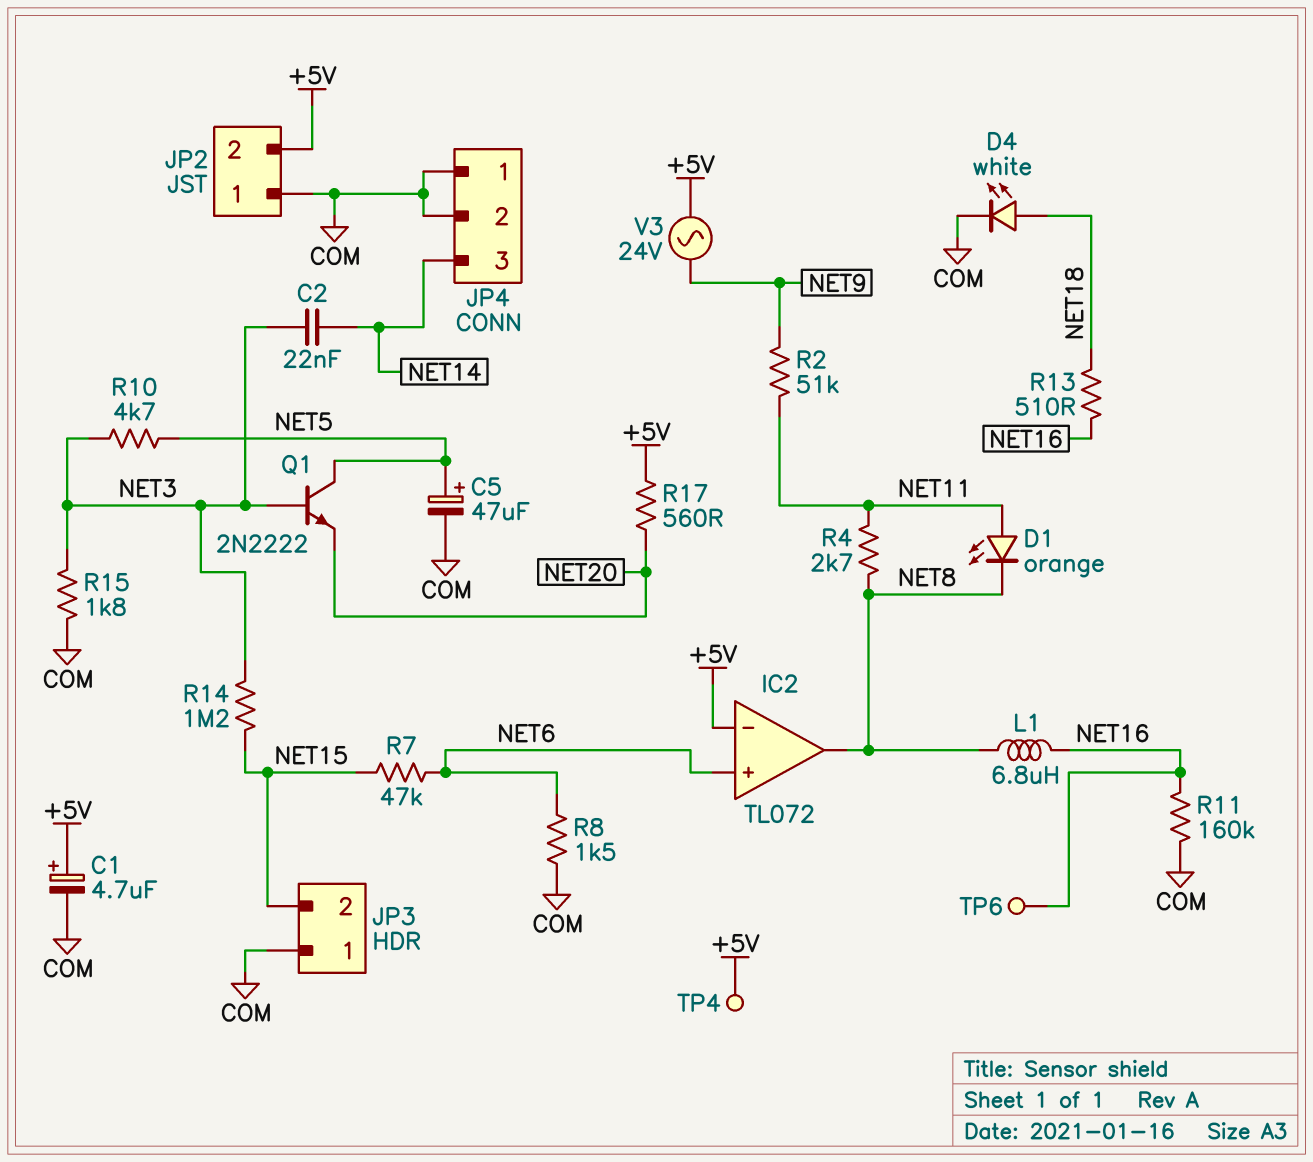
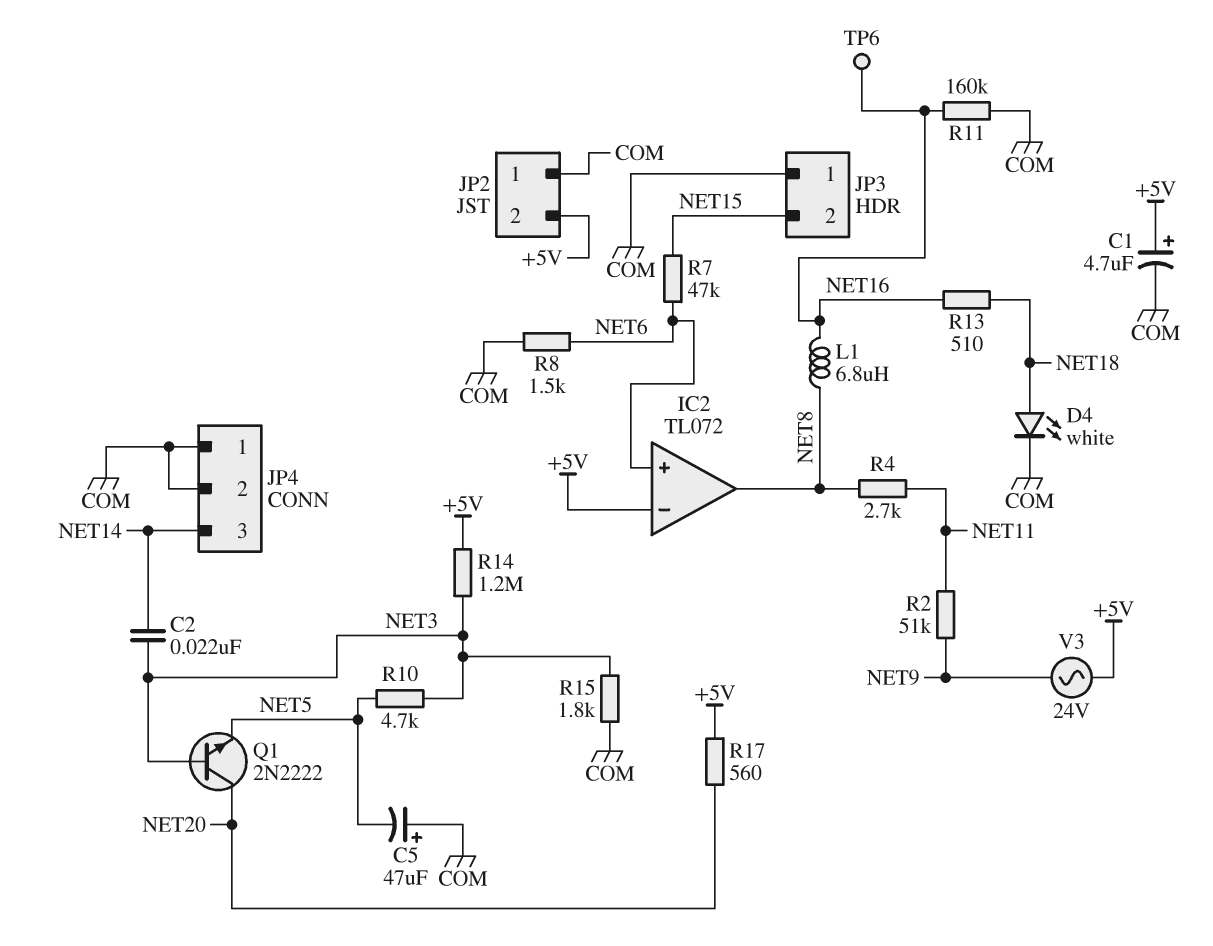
C5: 47uF (plus NET5, minus COM) -> 47uF (plus COM, minus NET5)
D1: LED orange (A NET11, K NET8) -> none
Q1: NPN 2N2222 (B NET3, C NET5, E NET20) -> NPN 2N2222 (B NET3, C NET20, E NET5)
R14: 1.2M (NET3, NET15) -> 1.2M (+5V, NET3)
TP4: test point (+5V) -> none

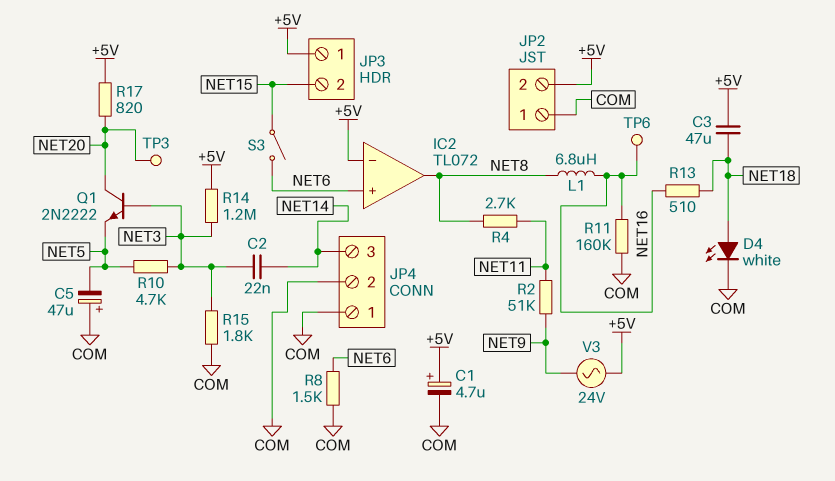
C3: none -> 47uF (+5V, NET18)
JP3 pin 1: COM -> +5V
R7: 47k (NET6, NET15) -> none
R17: 560 (+5V, NET20) -> 820 (+5V, NET20)
S3: none -> switch (NET6, NET15)
TP3: none -> test point (NET20)

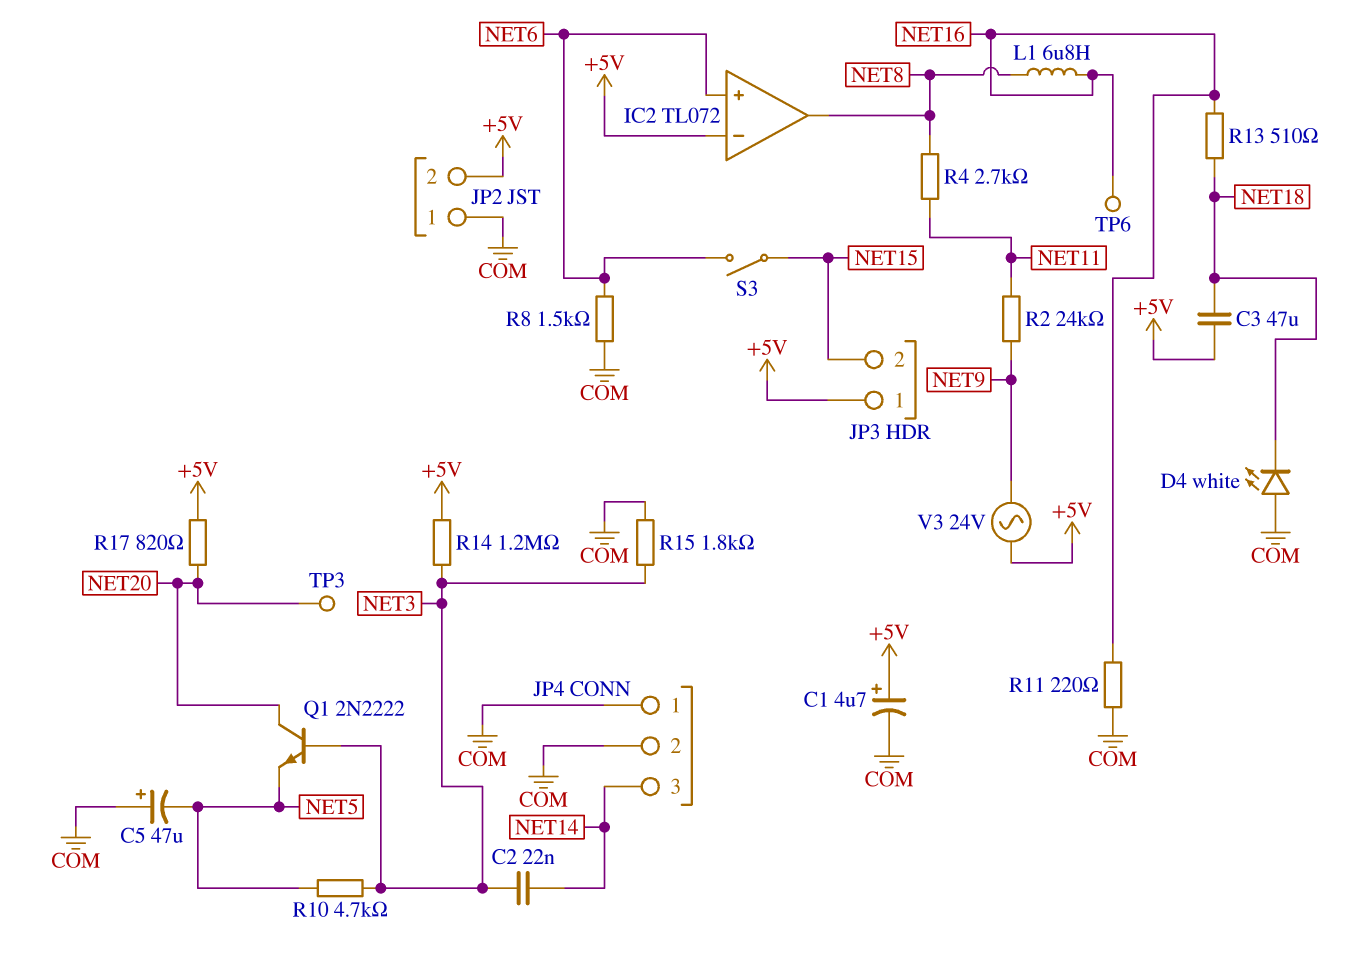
D4: LED white (A NET18, K COM) -> LED white (A COM, K NET18)
R2: 51k (NET9, NET11) -> 24k (NET9, NET11)
R11: 160k (COM, NET16) -> 220 (COM, NET16)

